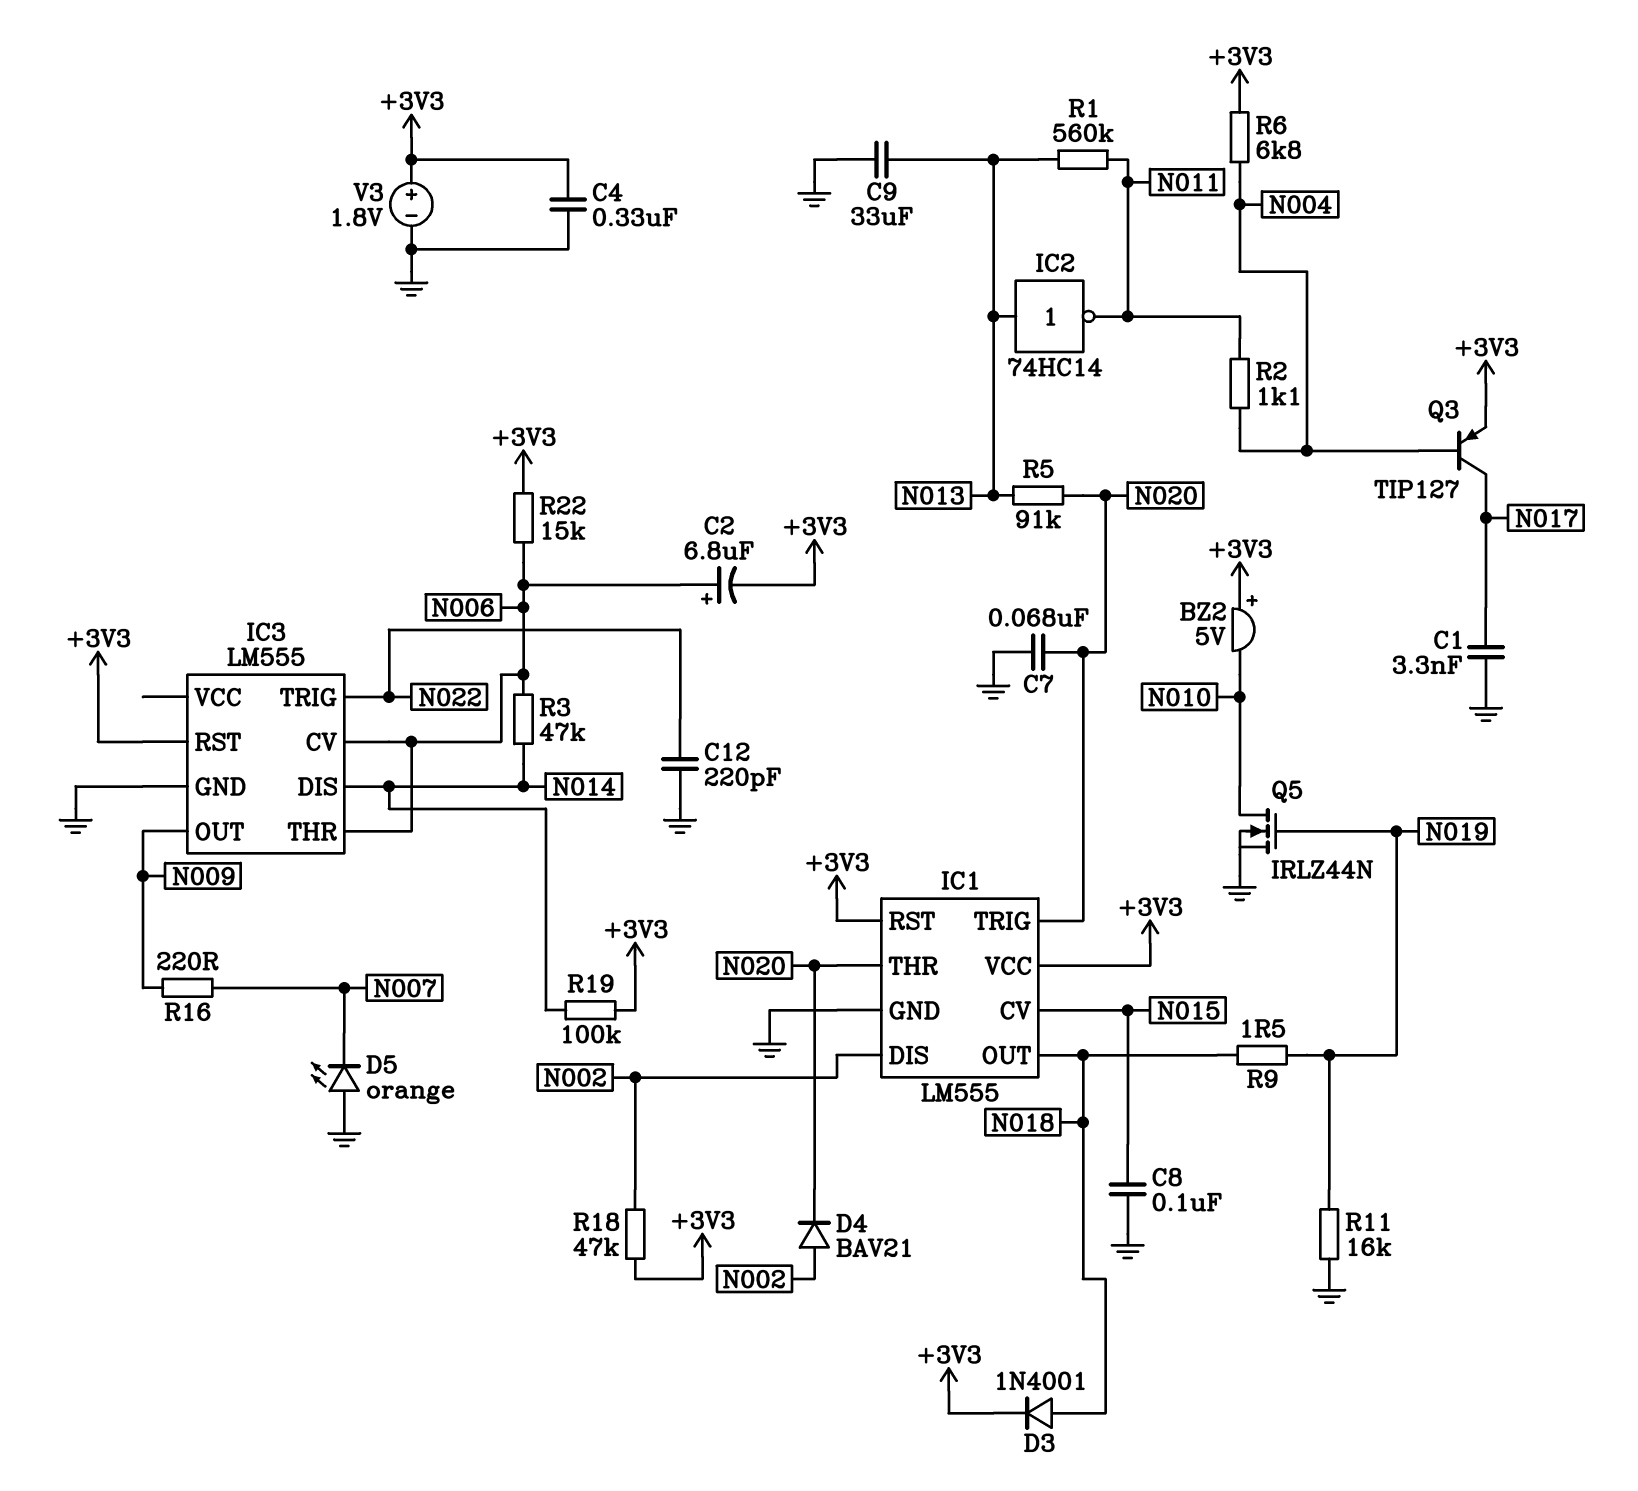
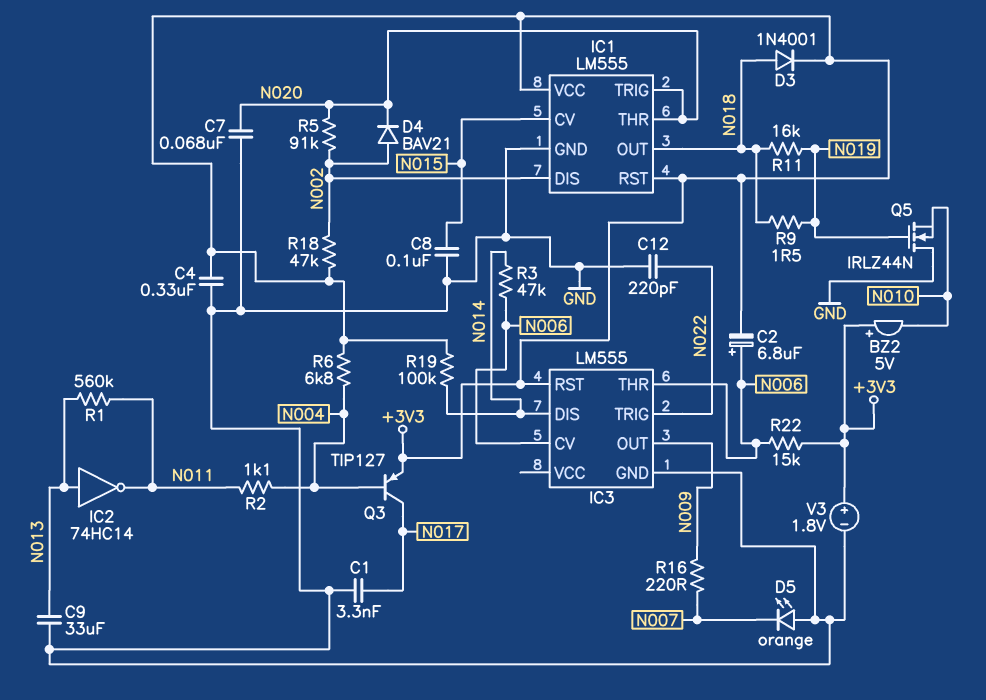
Q5: NMOS IRLZ44N (G N019, D N010, S GND) -> NMOS IRLZ44N (G N019, D GND, S N010)
R5: 91k (N013, N020) -> 91k (N002, N020)
R11: 16k (GND, N019) -> 16k (N018, N019)

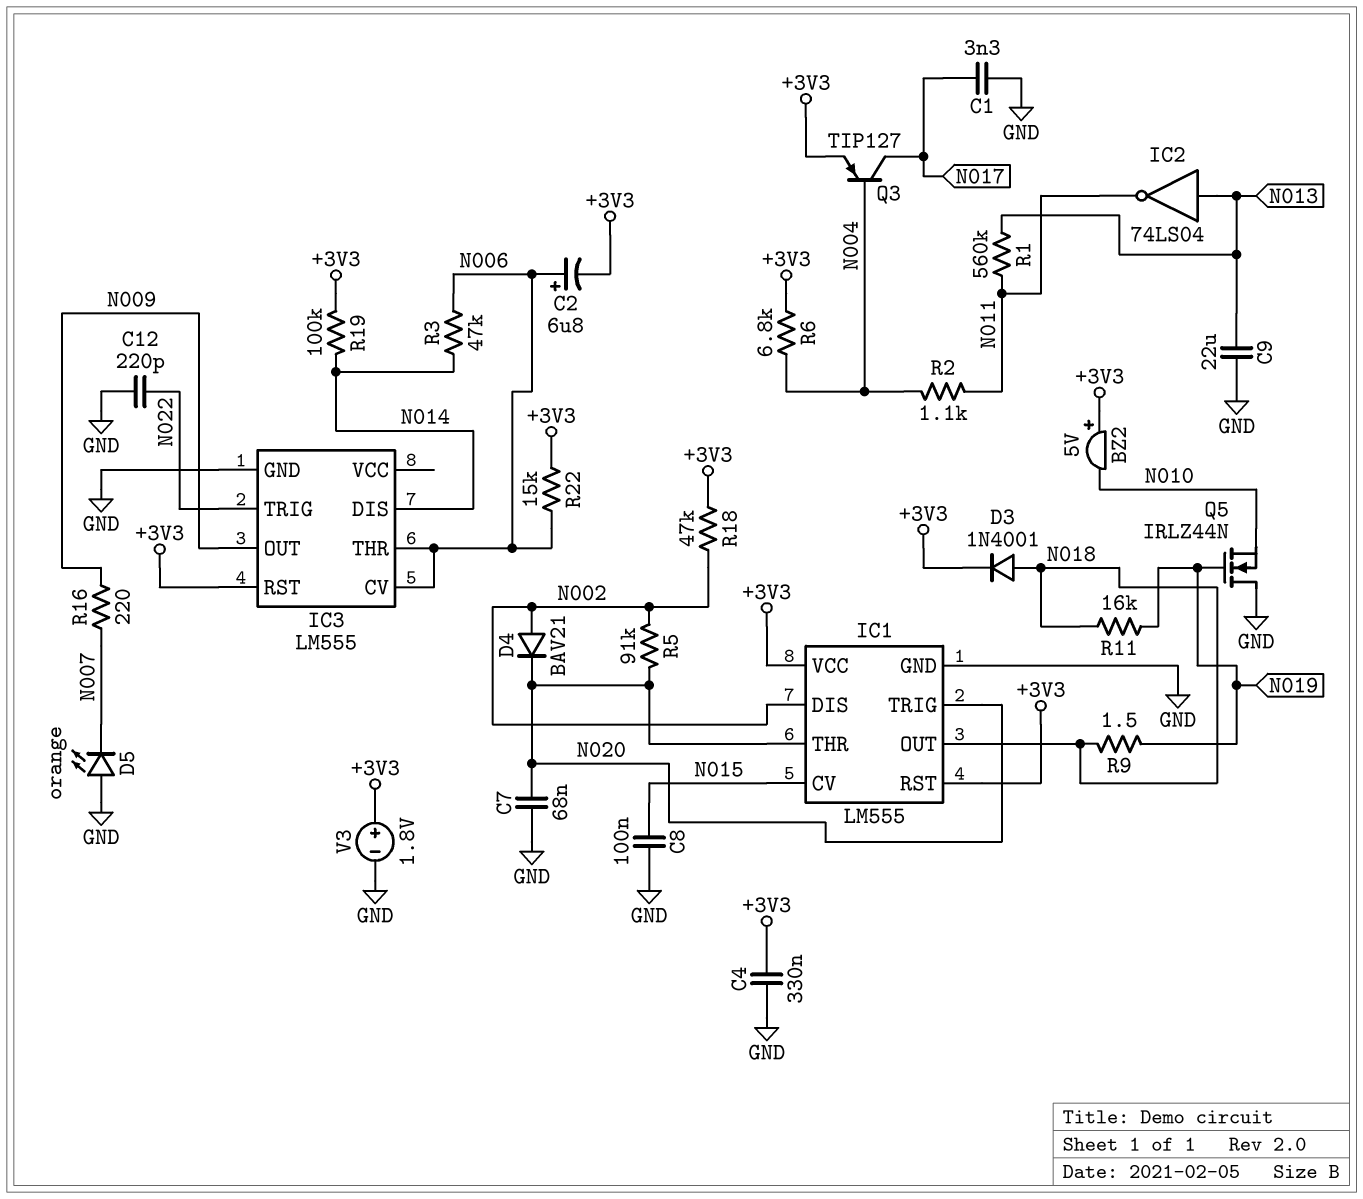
C9: 33uF (GND, N013) -> 22uF (GND, N013)
IC2: NOT 74HC14 (in N013, out N011) -> NOT 74LS04 (in N013, out N011)

